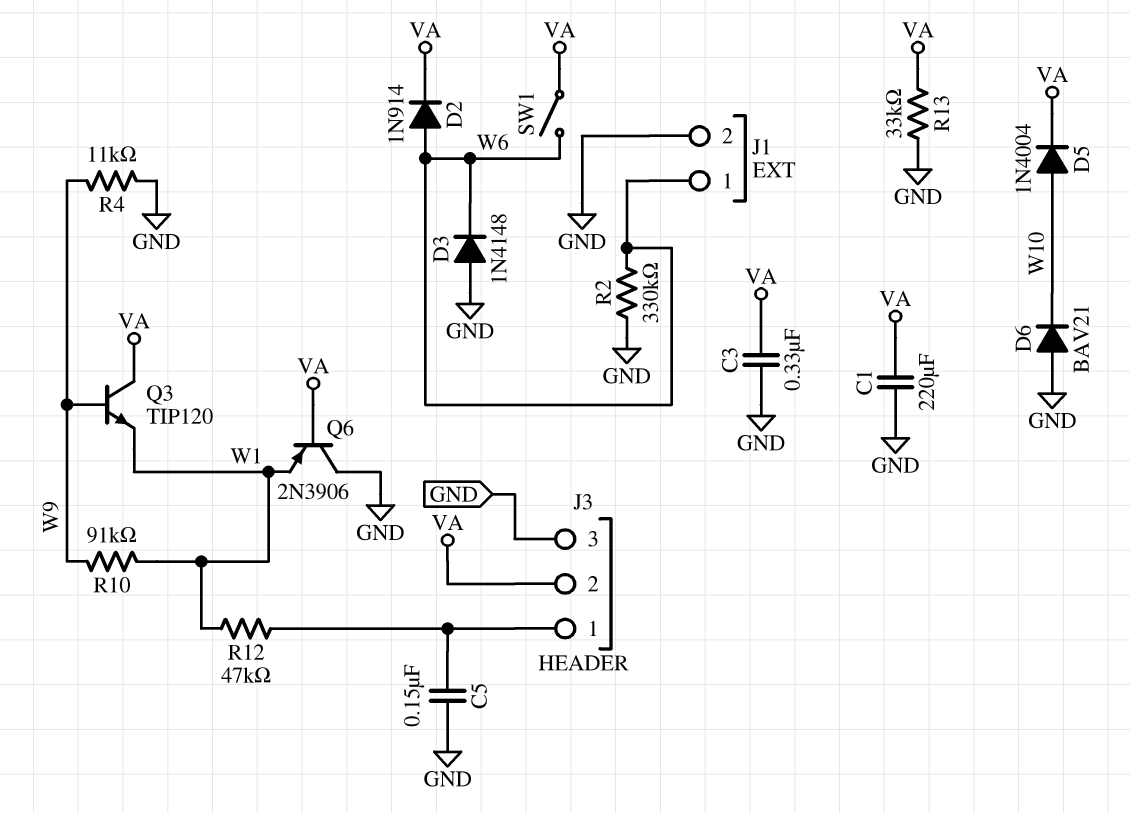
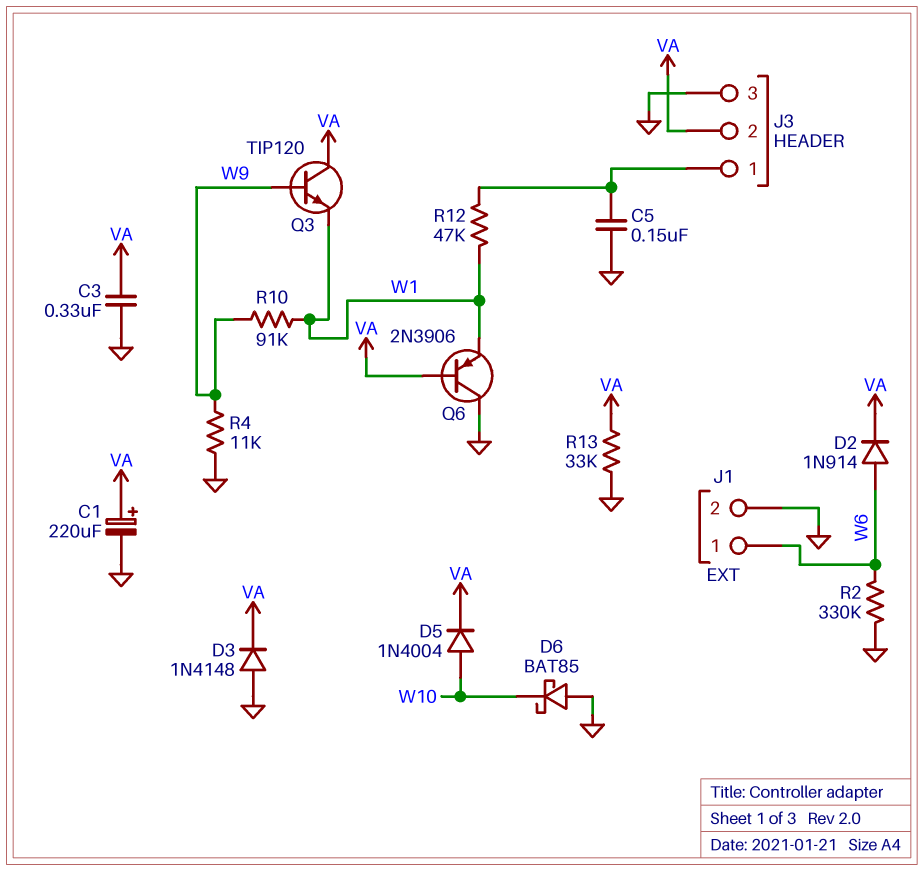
C1: 220uF (GND, VA) -> 220uF (plus VA, minus GND)
D3: diode 1N4148 (A GND, K W6) -> diode 1N4148 (A GND, K VA)
D6: diode BAV21 (A GND, K W10) -> schottky BAT85 (A GND, K W10)
SW1: switch (VA, W6) -> none

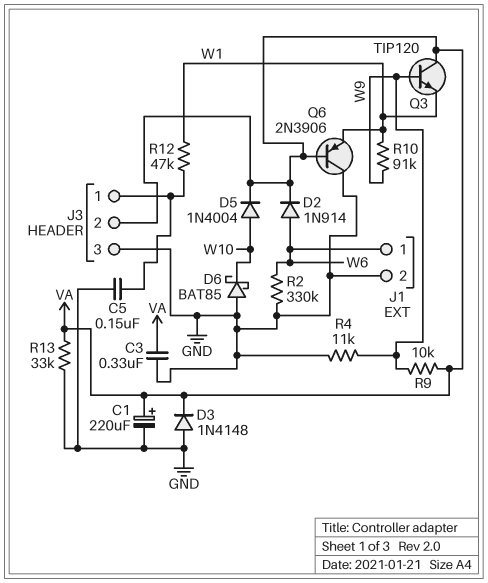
R9: none -> 10k (VA, W9)

